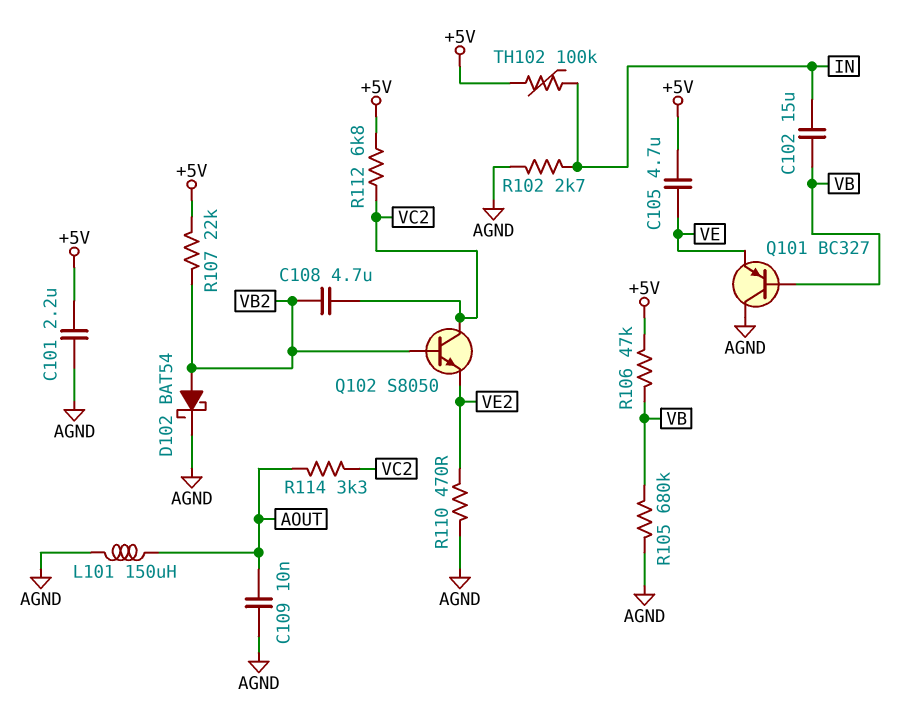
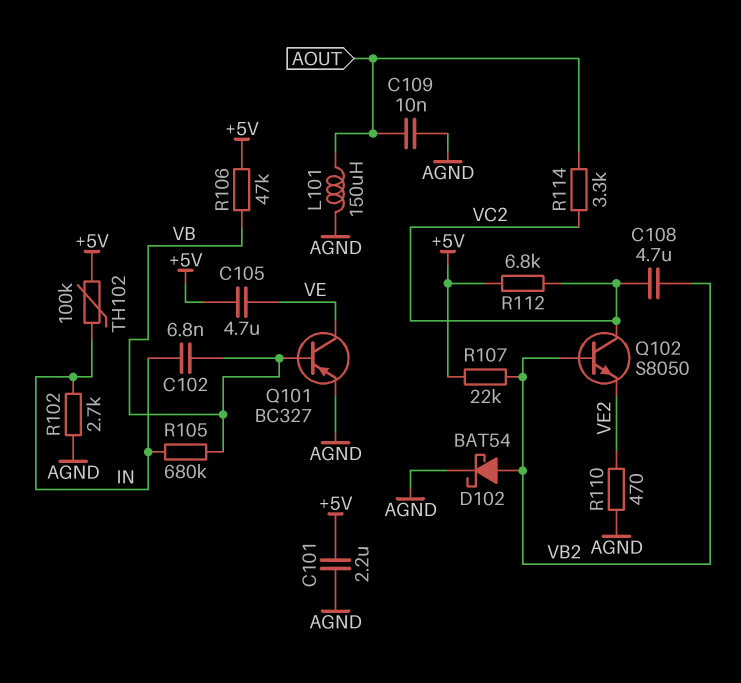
C102: 15uF (IN, VB) -> 6.8nF (IN, VB)
Q101: PNP BC327 (B VB, C AGND, E VE) -> PNP BC327 (B VB, C VE, E AGND)
R105: 680k (AGND, VB) -> 680k (IN, VB)

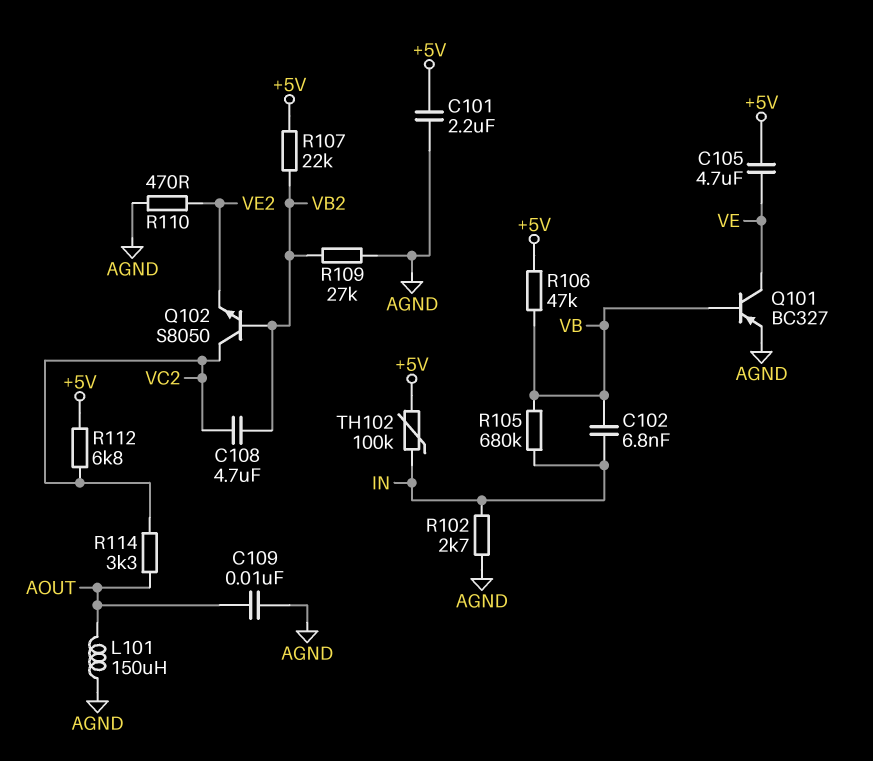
D102: schottky BAT54 (A VB2, K AGND) -> none
R109: none -> 27k (AGND, VB2)

